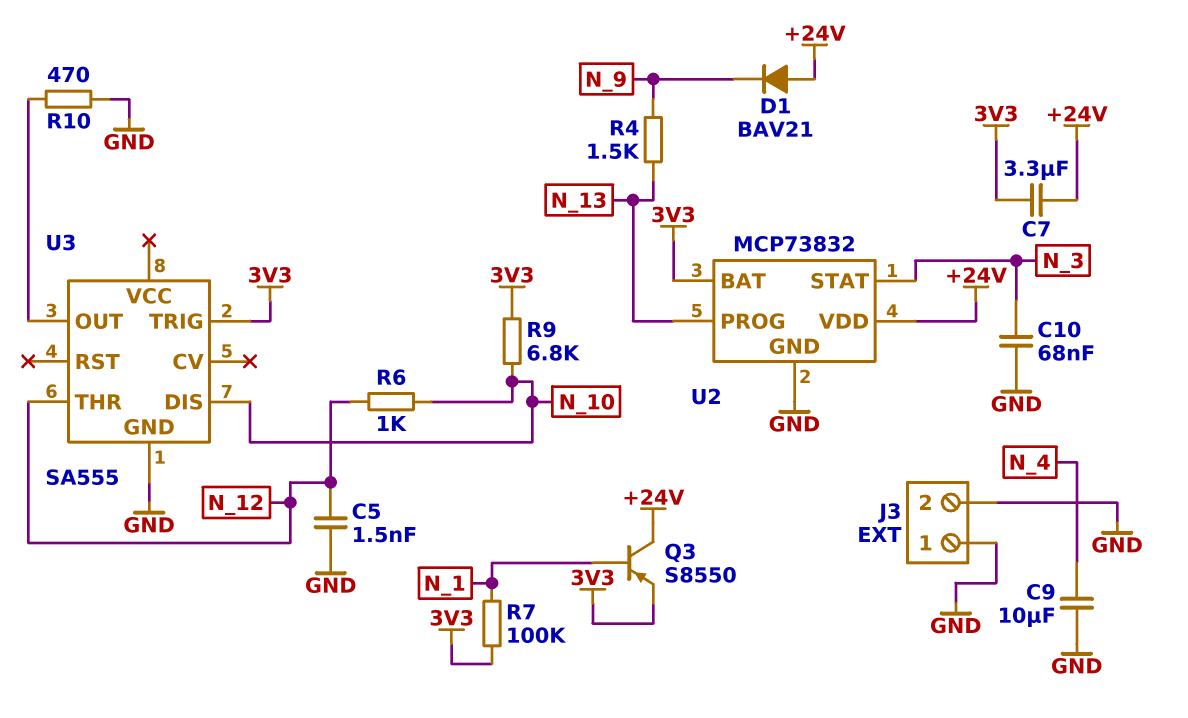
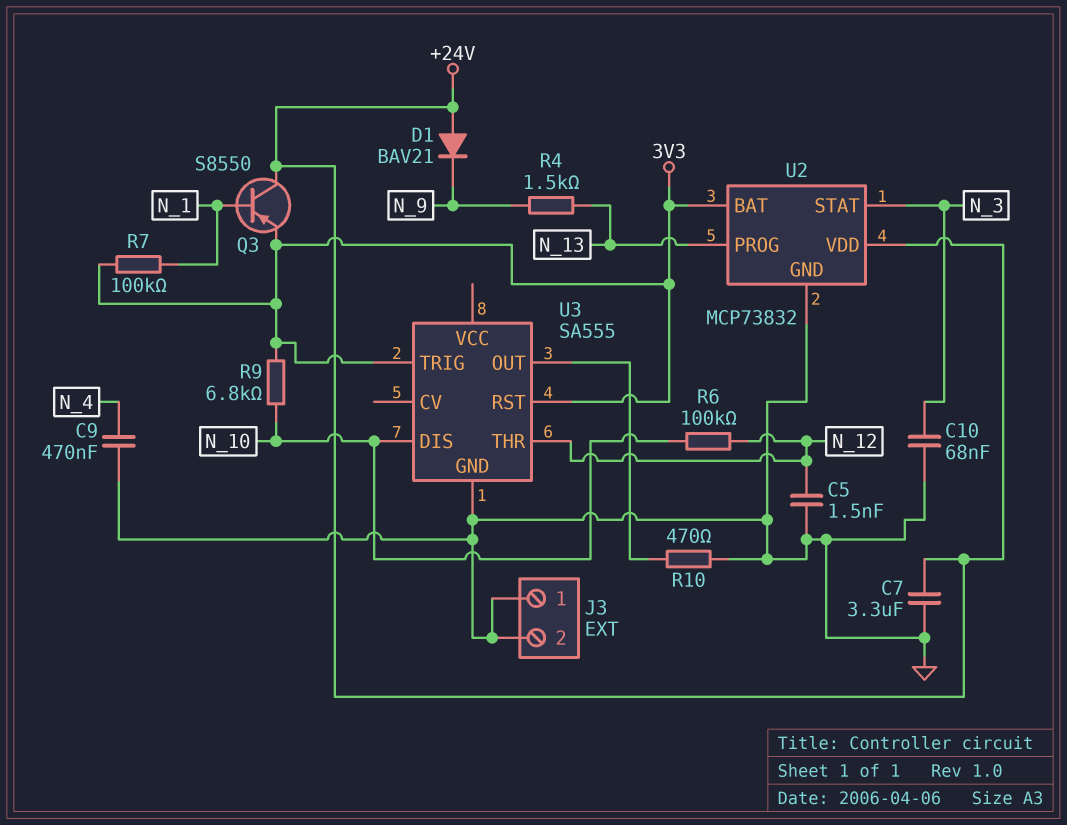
C7: 3.3uF (+24V, 3V3) -> 3.3uF (+24V, GND)
C9: 10uF (GND, N_4) -> 470nF (GND, N_4)
R6: 1k (N_10, N_12) -> 100k (N_10, N_12)
U3 pin RST: none -> 3V3

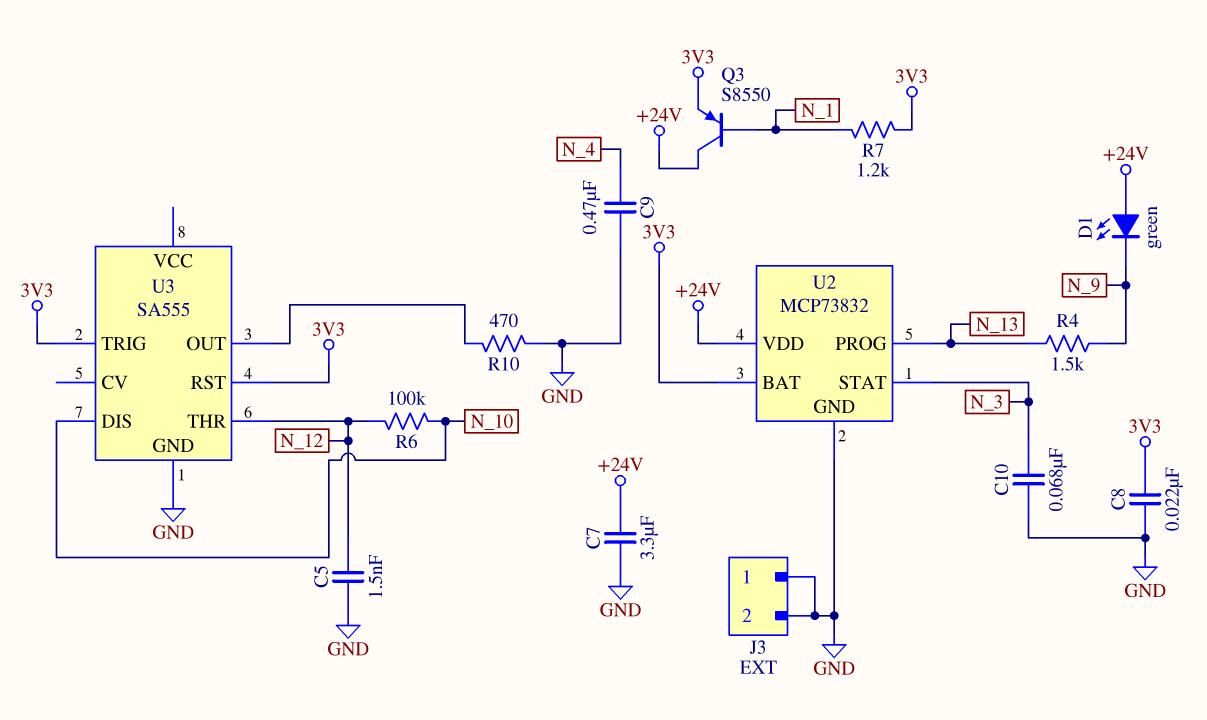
C8: none -> 22nF (3V3, GND)
D1: diode BAV21 (A +24V, K N_9) -> LED green (A +24V, K N_9)
R7: 100k (3V3, N_1) -> 1.2k (3V3, N_1)
R9: 6.8k (3V3, N_10) -> none

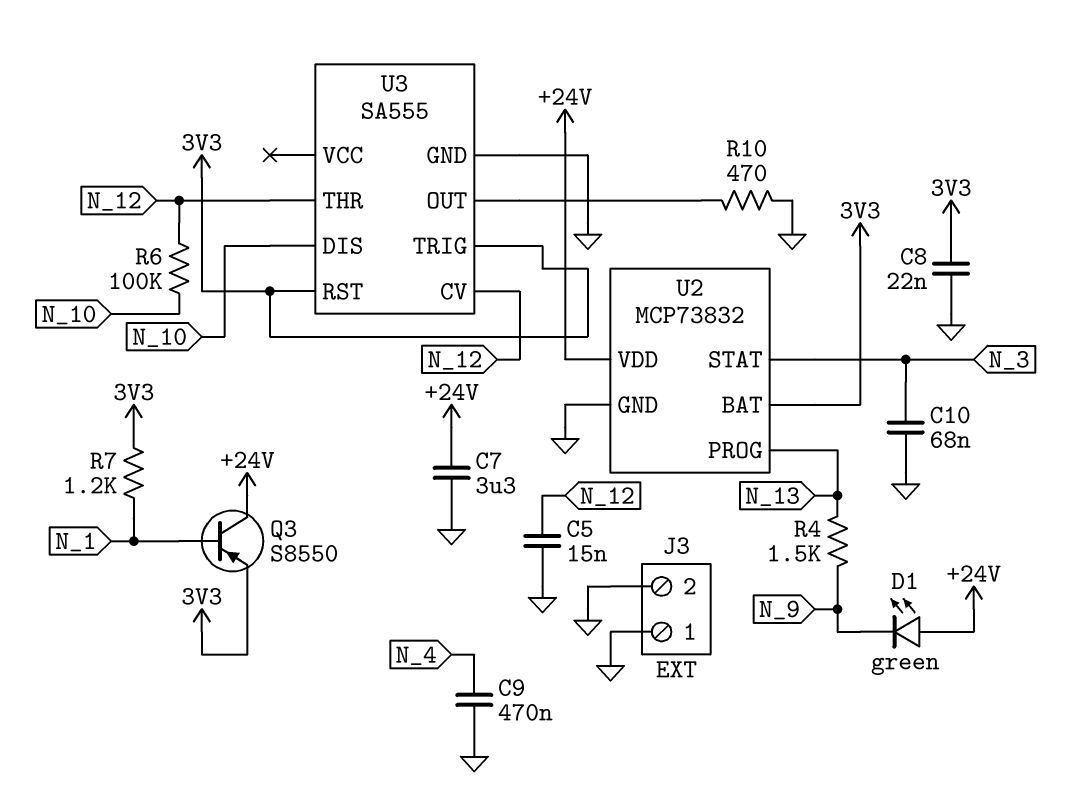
C5: 1.5nF (GND, N_12) -> 15nF (GND, N_12)
U3 pin CV: none -> N_12

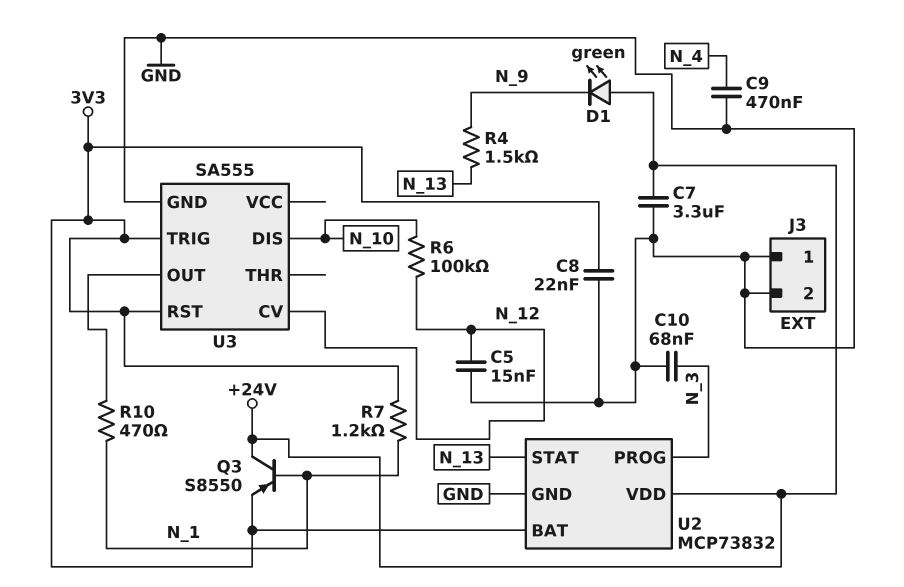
R10: 470 (GND, U3/OUT) -> 470 (N_1, U3/OUT)
U2 pin PROG: N_13 -> N_3
U2 pin STAT: N_3 -> N_13
U3 pin THR: N_12 -> none

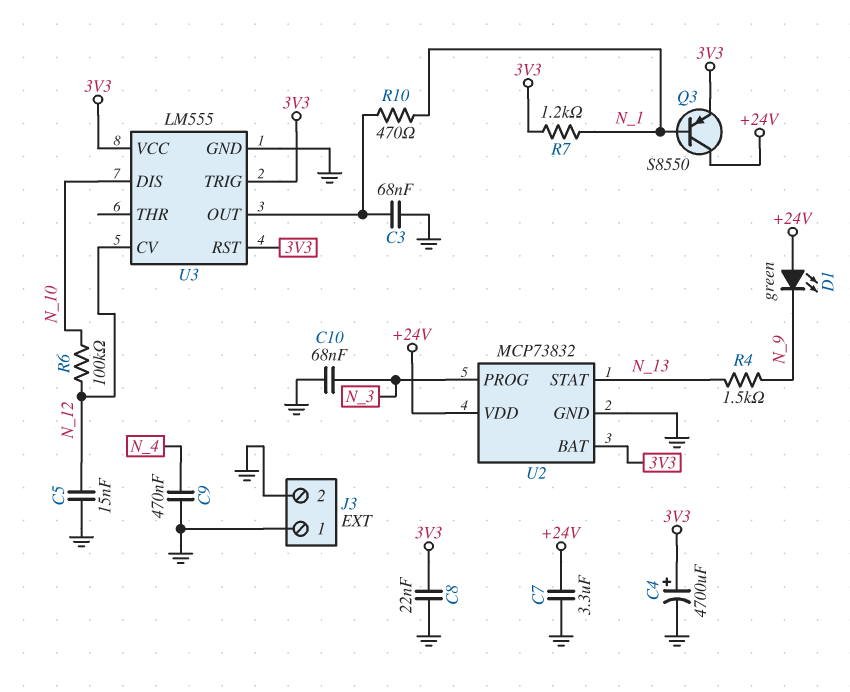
C3: none -> 68nF (GND, U3/OUT)
C4: none -> 4700uF (plus 3V3, minus GND)
U3: SA555 -> LM555
U3 pin VCC: none -> 3V3

